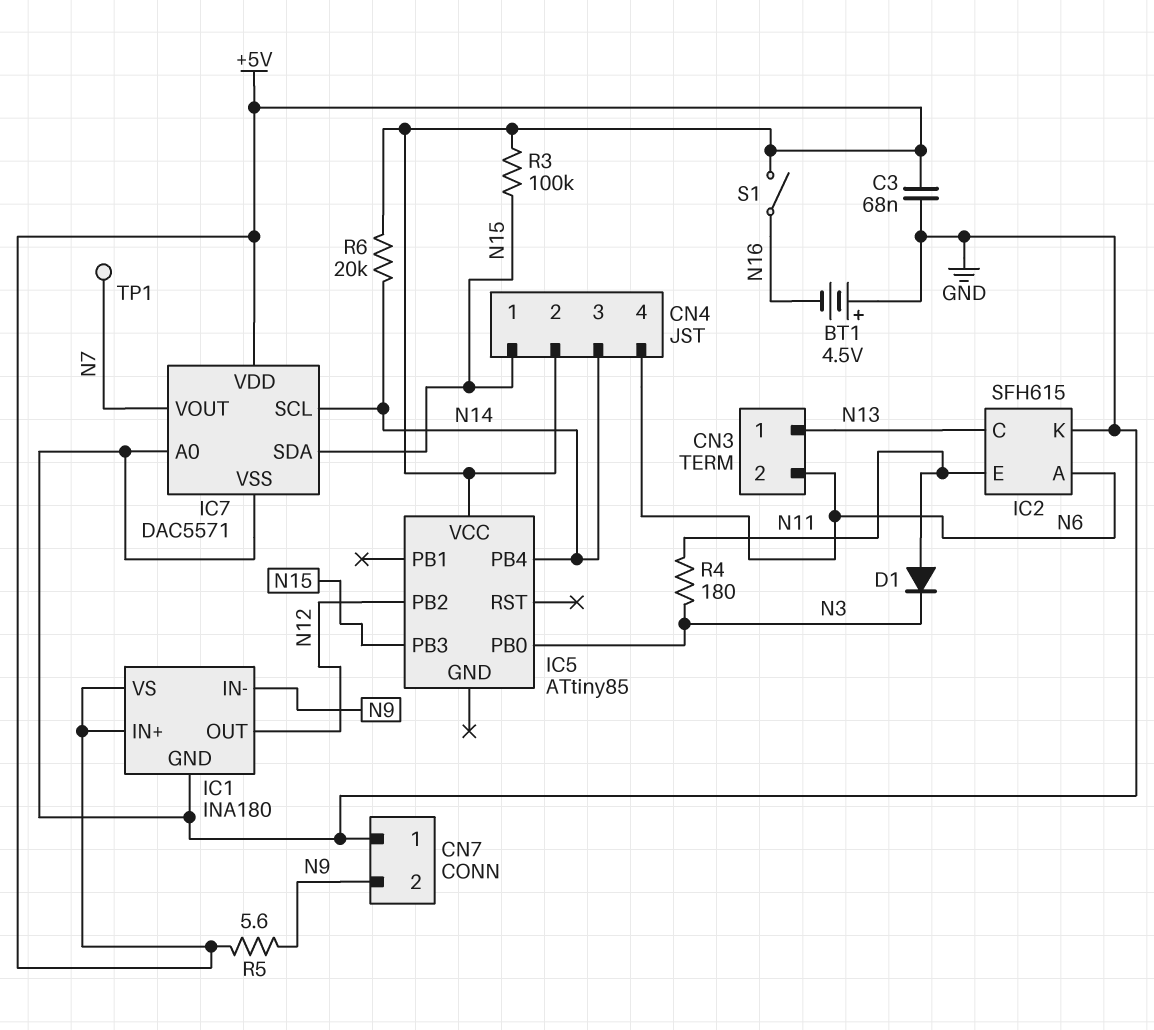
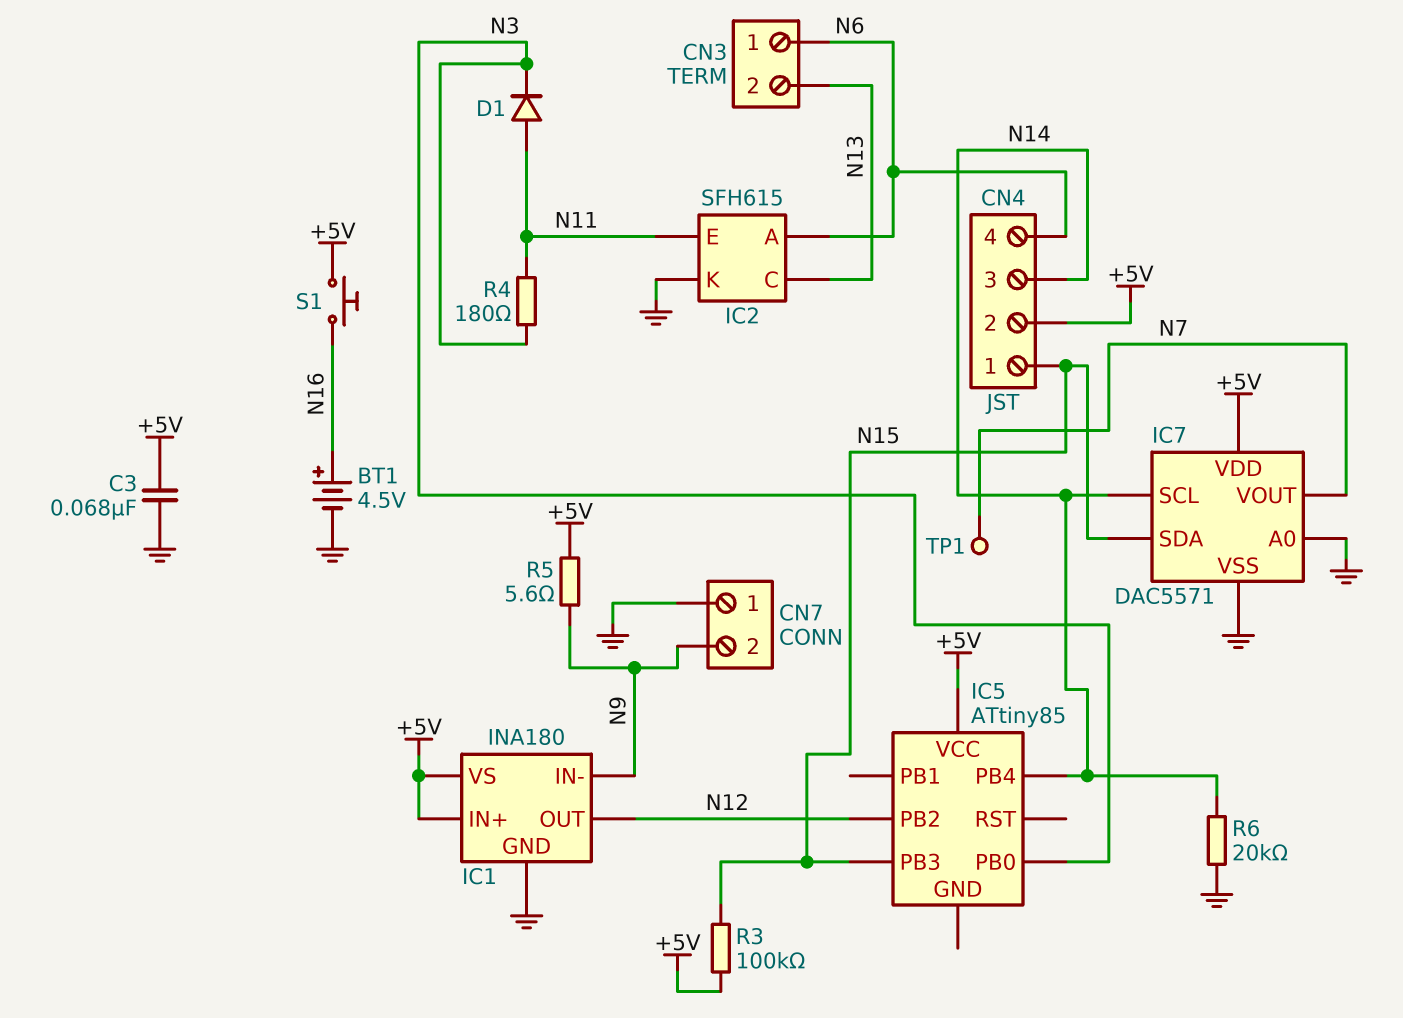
BT1: 4.5V (plus GND, minus N16) -> 4.5V (plus N16, minus GND)
CN3 pin 1: N13 -> N6
CN3 pin 2: N6 -> N13
R6: 20k (+5V, N14) -> 20k (GND, N14)
S1: switch (+5V, N16) -> button (+5V, N16)

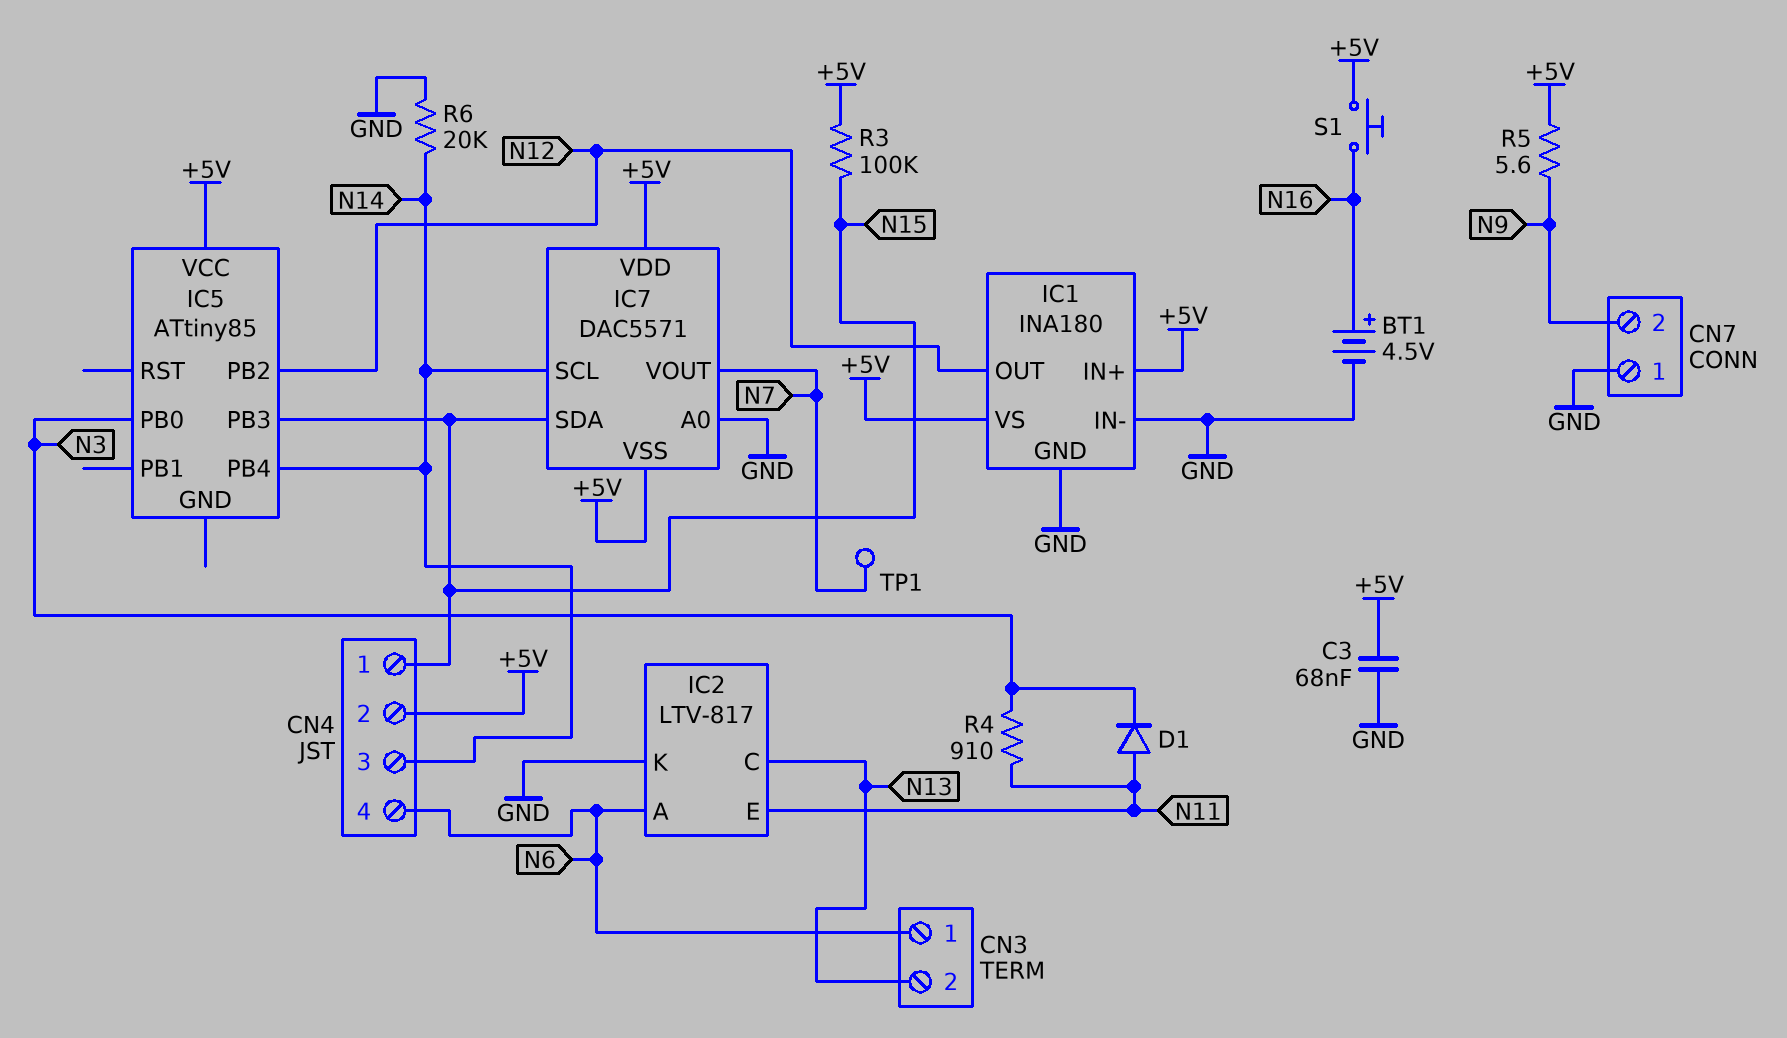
IC1 pin IN-: N9 -> GND
IC2: SFH615 -> LTV-817
IC7 pin VSS: GND -> +5V
R4: 180 (N3, N11) -> 910 (N3, N11)

